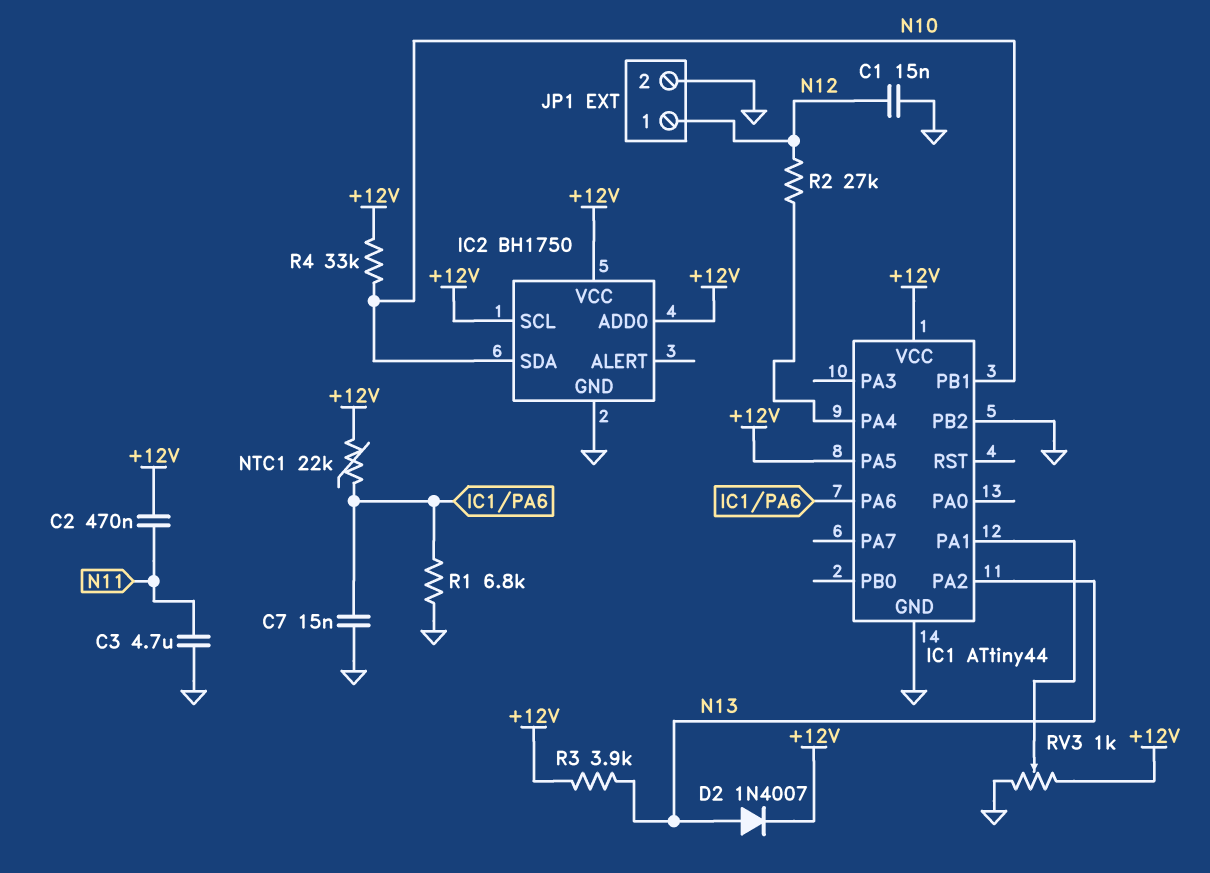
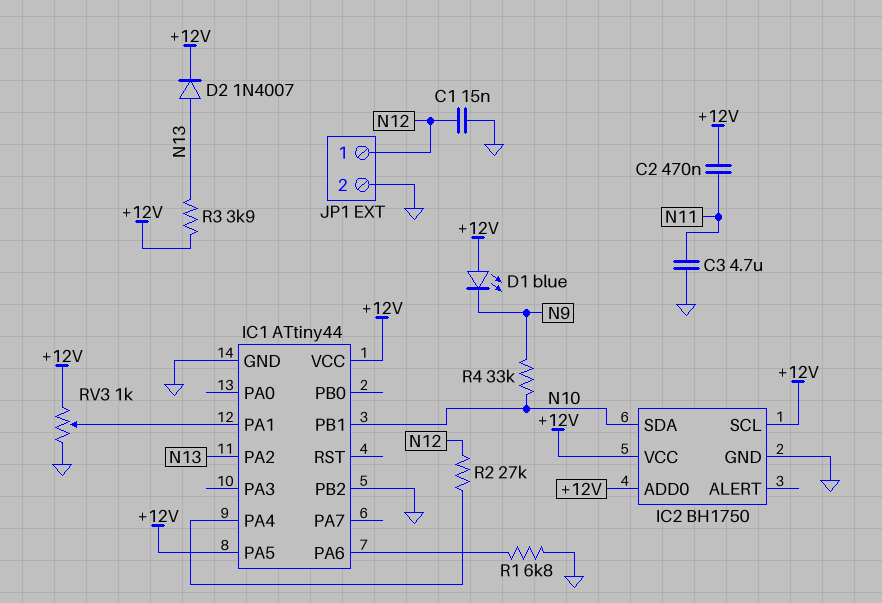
C7: 15nF (GND, IC1/PA6) -> none
D1: none -> LED blue (A +12V, K N9)
NTC1: 22k (+12V, IC1/PA6) -> none
R4: 33k (+12V, N10) -> 33k (N9, N10)

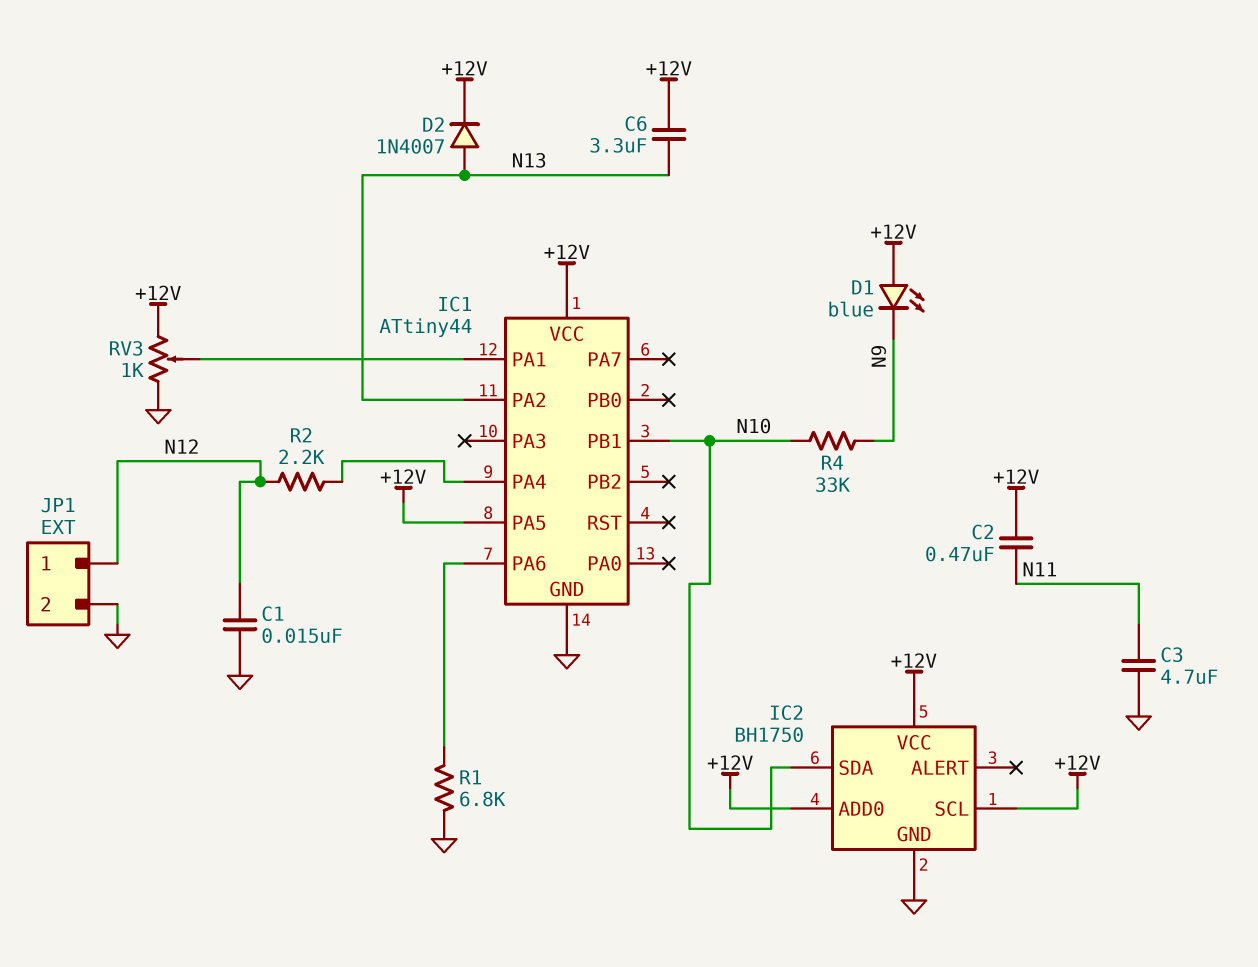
C6: none -> 3.3uF (+12V, N13)
IC1 pin PB2: GND -> none
R2: 27k (IC1/PA4, N12) -> 2.2k (IC1/PA4, N12)
R3: 3.9k (+12V, N13) -> none

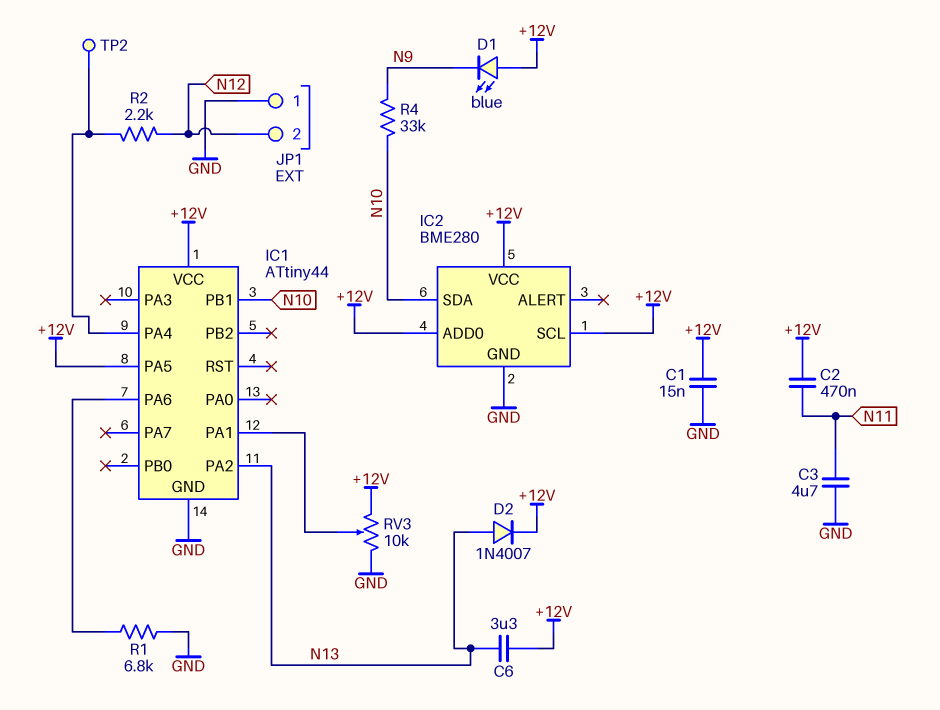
C1: 15nF (GND, N12) -> 15nF (+12V, GND)
IC2: BH1750 -> BME280
JP1 pin 1: N12 -> GND
JP1 pin 2: GND -> N12
RV3: 1k (+12V, GND, wiper IC1/PA1) -> 10k (+12V, GND, wiper IC1/PA1)
TP2: none -> test point (IC1/PA4)

